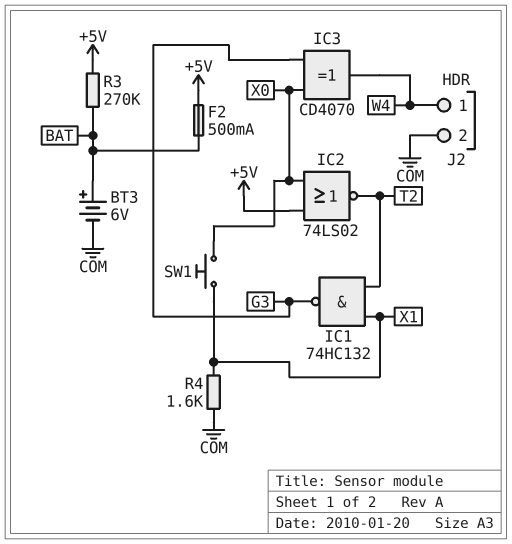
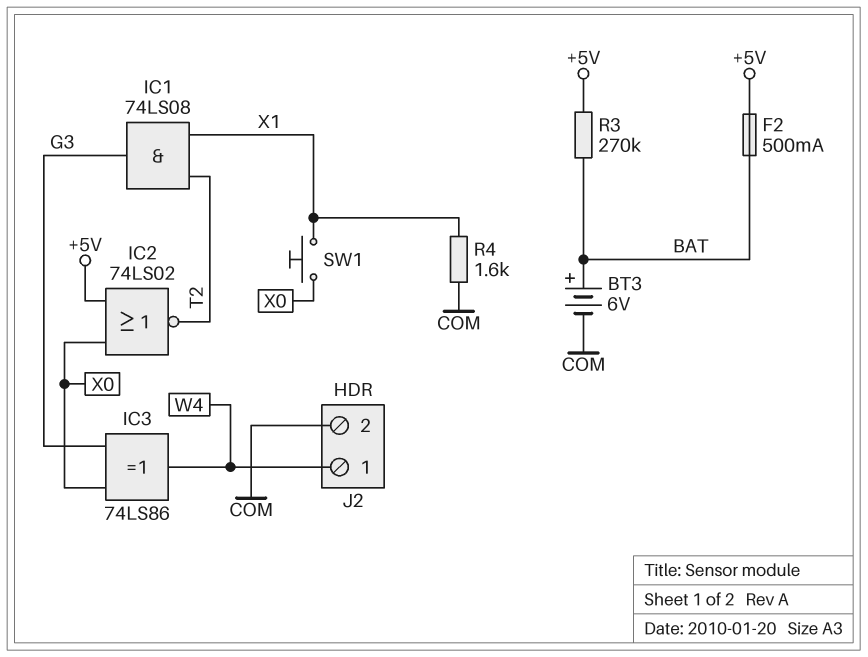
IC1: NAND 74HC132 (in T2, in X1, out G3) -> AND 74LS08 (in T2, in X1, out G3)
IC3: XOR CD4070 (in G3, in X0, out W4) -> XOR 74LS86 (in G3, in X0, out W4)

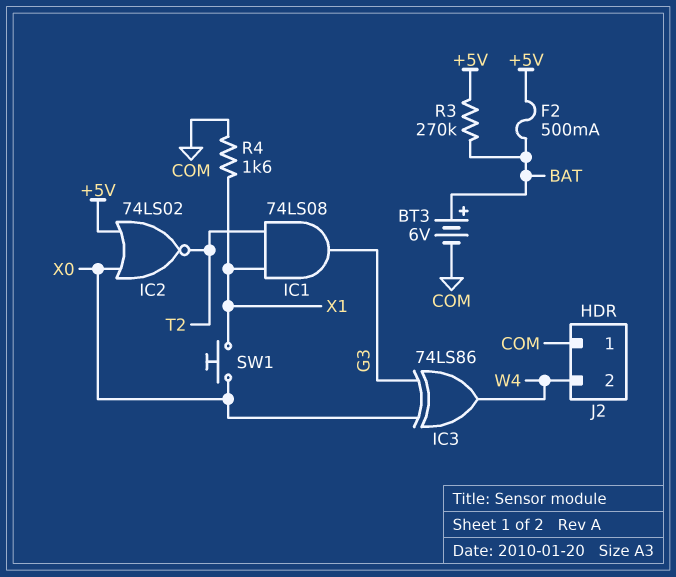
J2 pin 1: W4 -> COM
J2 pin 2: COM -> W4

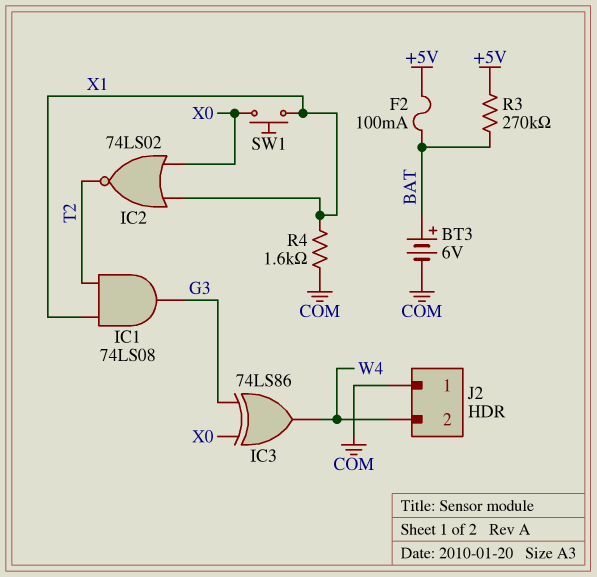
F2: 500mA (+5V, BAT) -> 100mA (+5V, BAT)
IC2: NOR 74LS02 (in +5V, in X0, out T2) -> NOR 74LS02 (in X0, in X1, out T2)

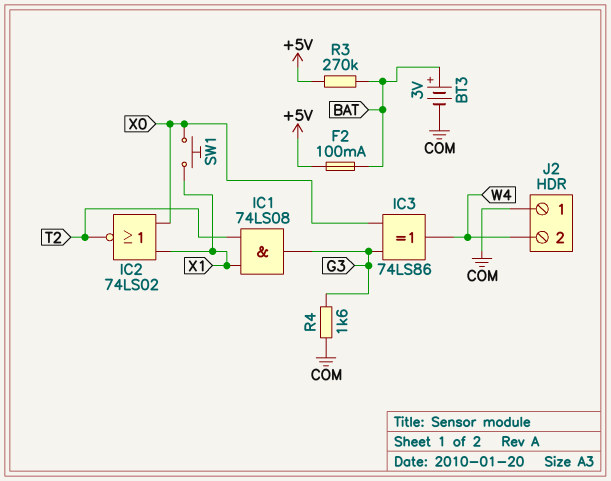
BT3: 6V (plus BAT, minus COM) -> 3V (plus BAT, minus COM)
R4: 1.6k (COM, X1) -> 1.6k (COM, G3)

